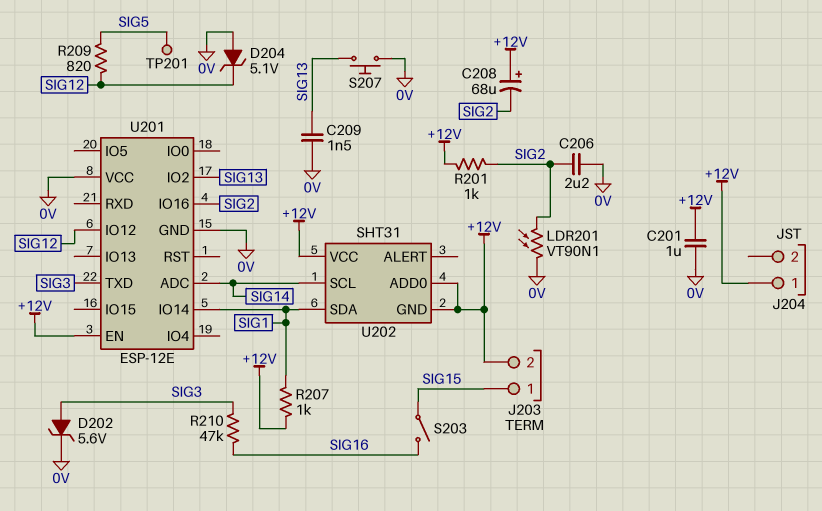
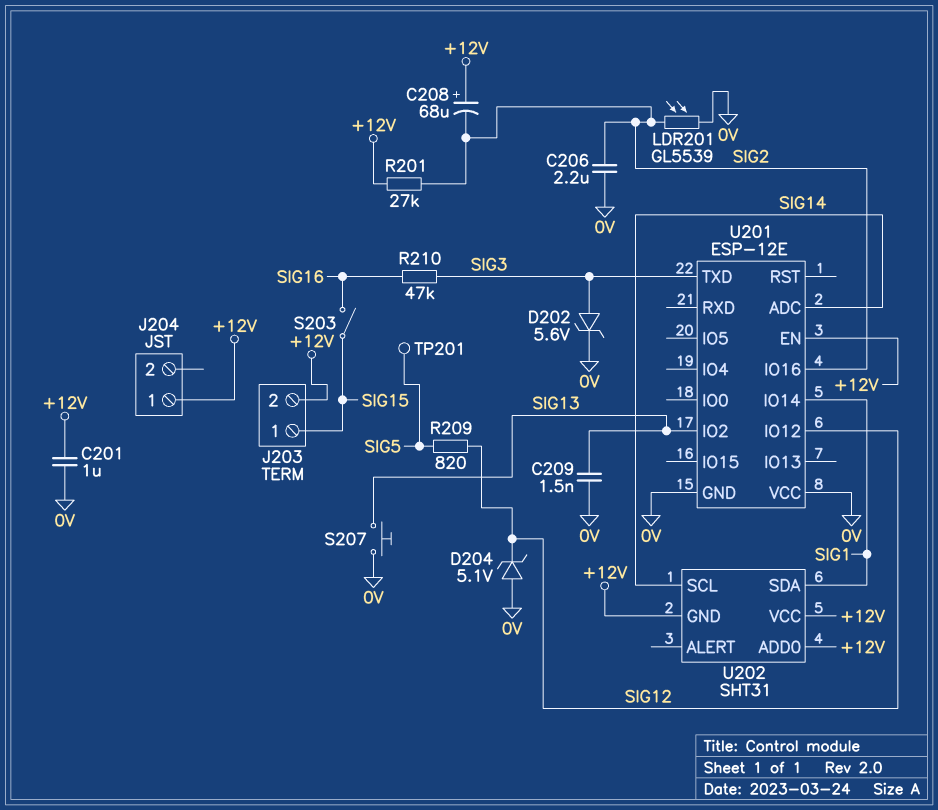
LDR201: VT90N1 (0V, SIG2) -> GL5539 (0V, SIG2)
R201: 1k (+12V, SIG2) -> 27k (+12V, SIG2)
R207: 1k (+12V, SIG1) -> none

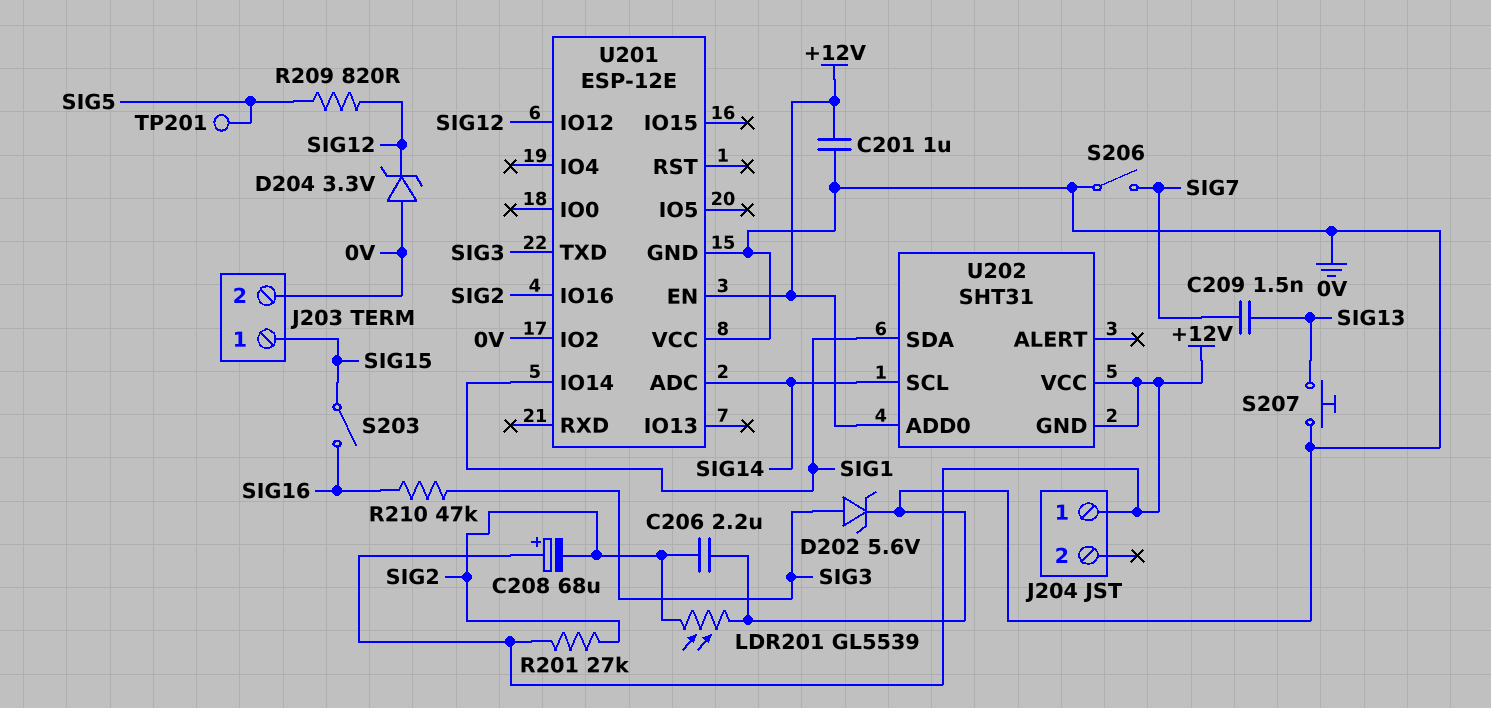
C209: 1.5nF (0V, SIG13) -> 1.5nF (SIG7, SIG13)
D204: zener 5.1V (A 0V, K SIG12) -> zener 3.3V (A 0V, K SIG12)
J203 pin 2: +12V -> 0V
S206: none -> switch (0V, SIG7)
U201 pin IO2: SIG13 -> 0V

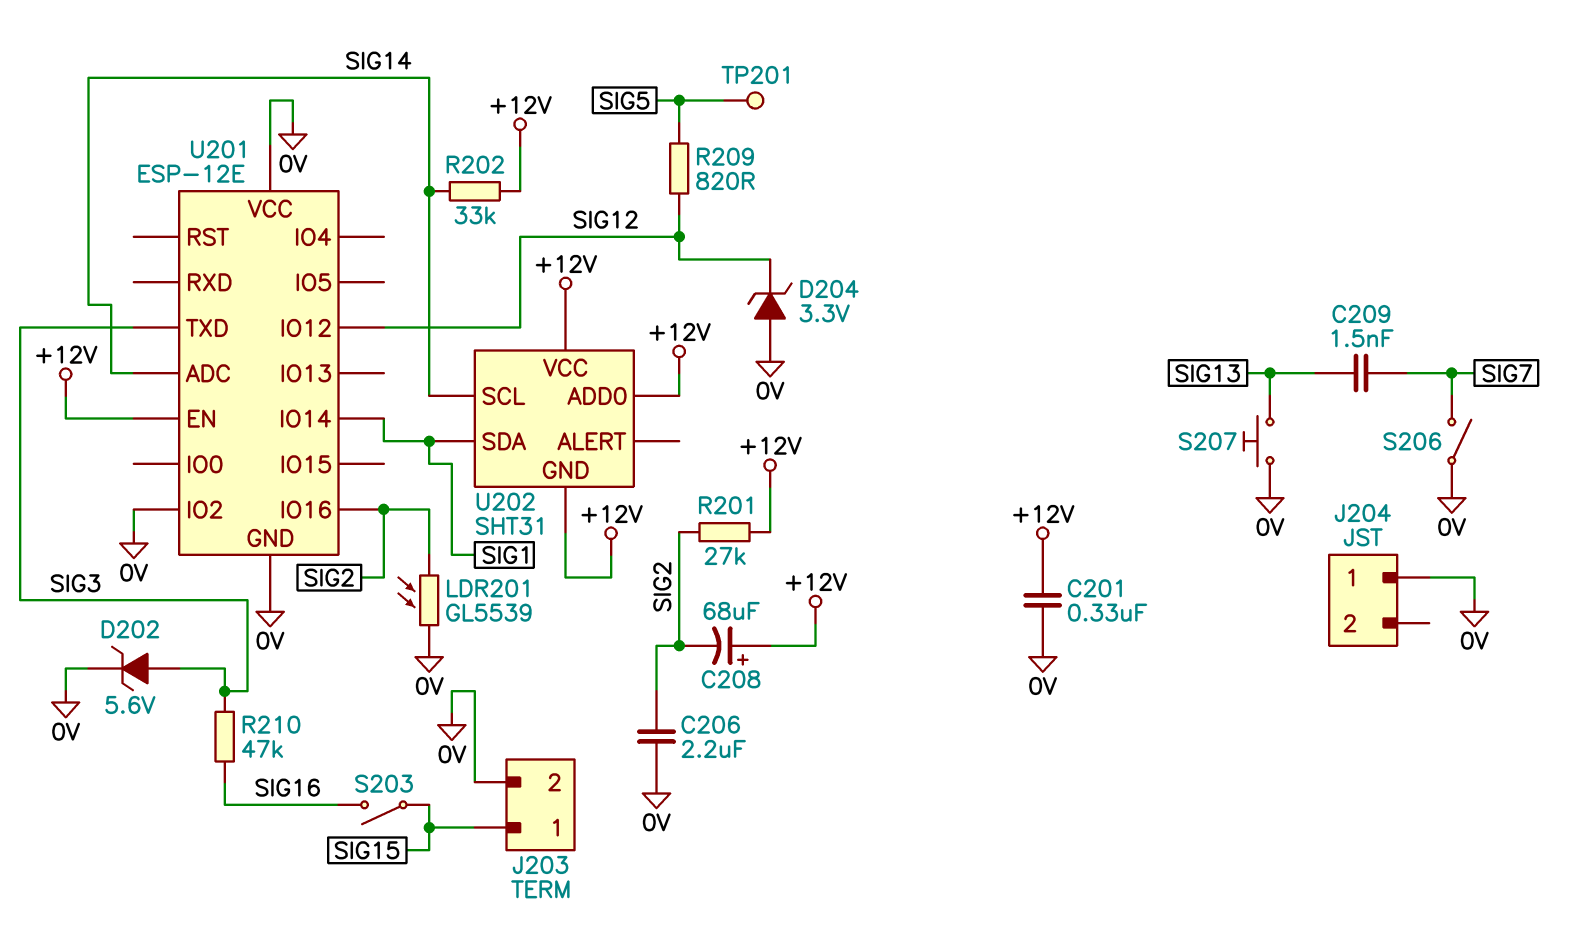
C201: 1uF (+12V, 0V) -> 330nF (+12V, 0V)
J204 pin 1: +12V -> 0V
R202: none -> 33k (+12V, SIG14)

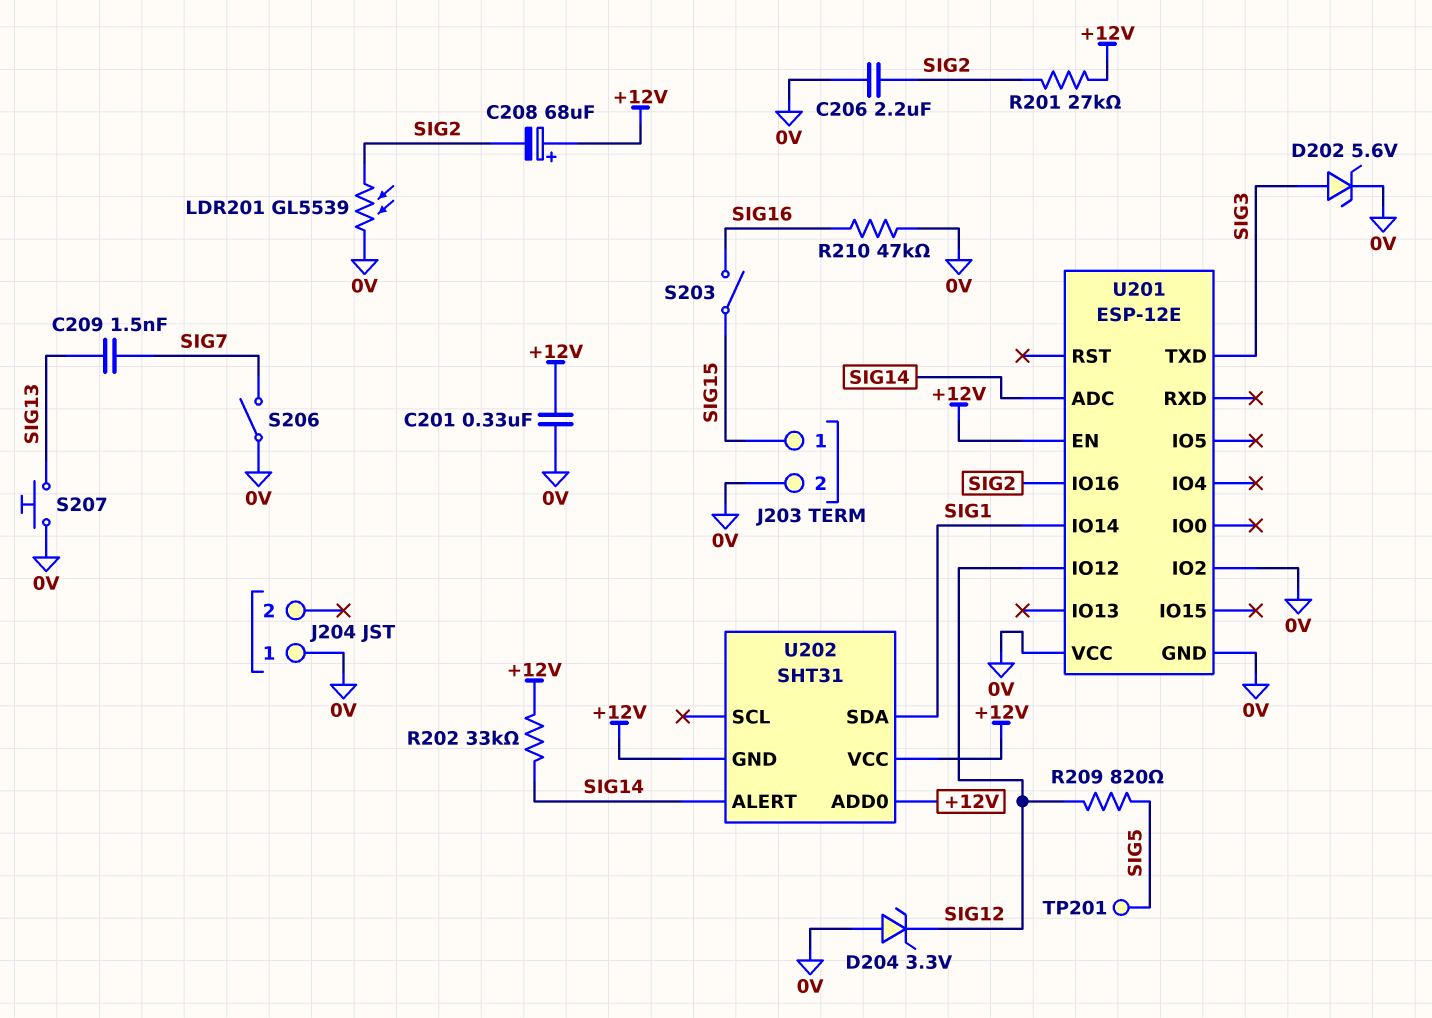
R210: 47k (SIG3, SIG16) -> 47k (0V, SIG16)
U202 pin ALERT: none -> SIG14
U202 pin SCL: SIG14 -> none

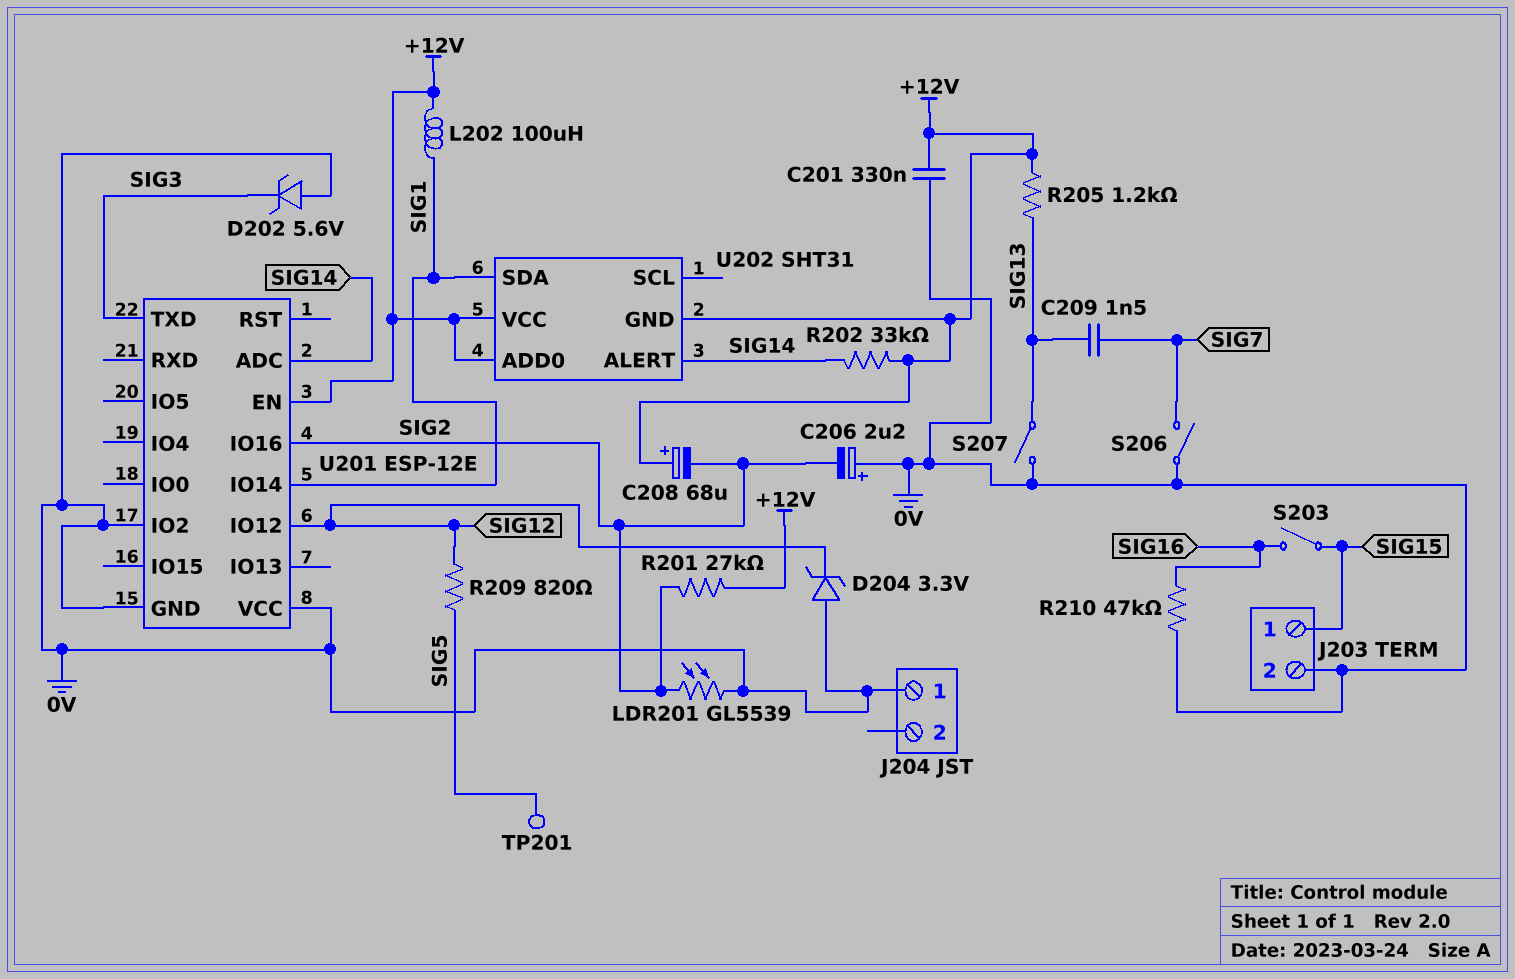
C206: 2.2uF (0V, SIG2) -> 2.2uF (plus 0V, minus SIG2)
D202: zener 5.6V (A SIG3, K 0V) -> zener 5.6V (A 0V, K SIG3)
L202: none -> 100uH (+12V, SIG1)
R205: none -> 1.2k (+12V, SIG13)
S207: button (0V, SIG13) -> switch (0V, SIG13)

